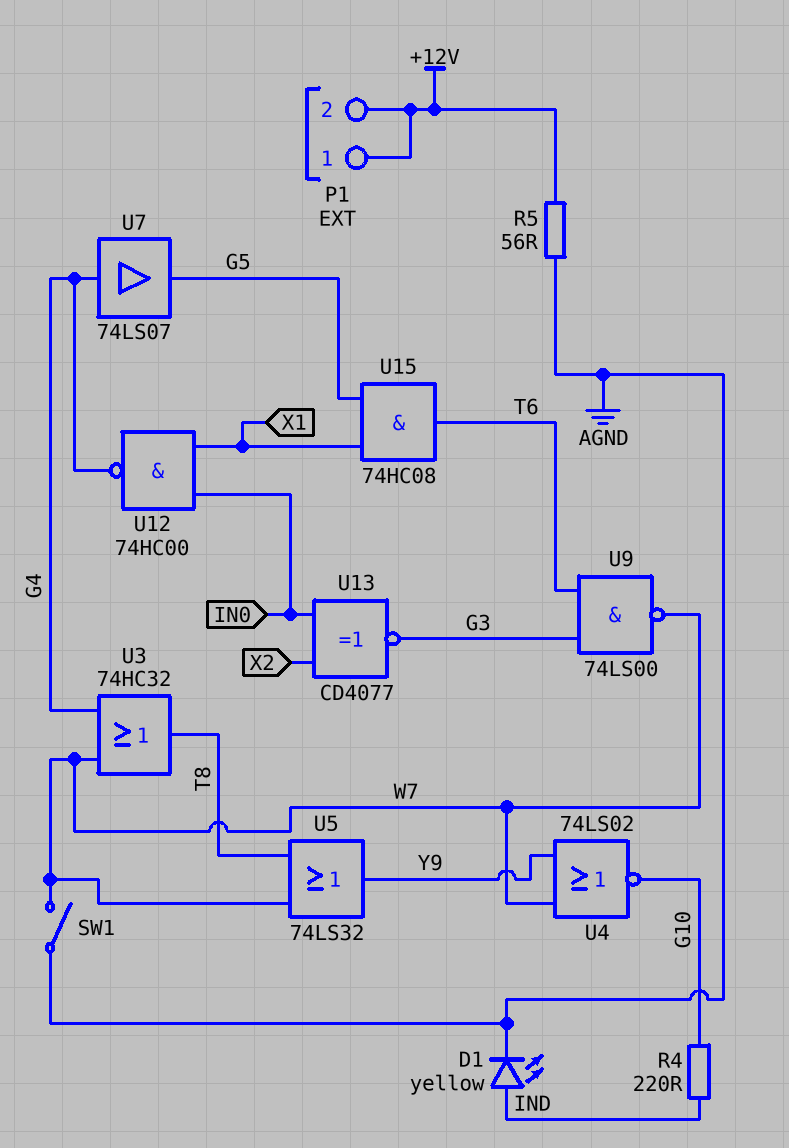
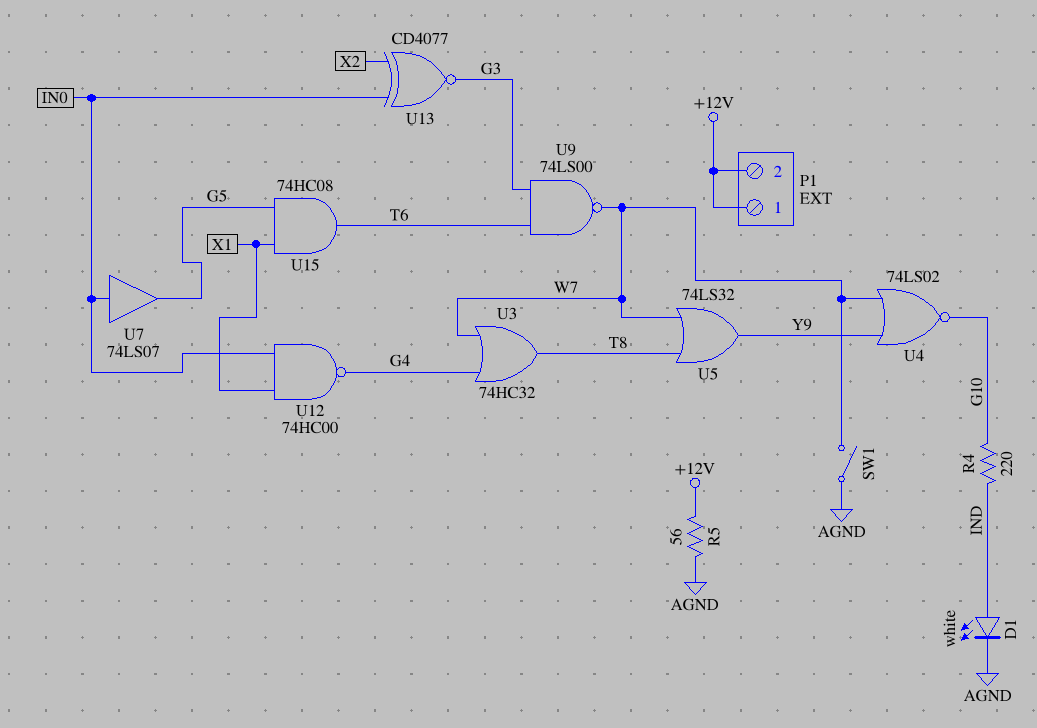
D1: LED yellow (A IND, K AGND) -> LED white (A IND, K AGND)
U7: buffer 74LS07 (in G4, out G5) -> buffer 74LS07 (in IN0, out G5)

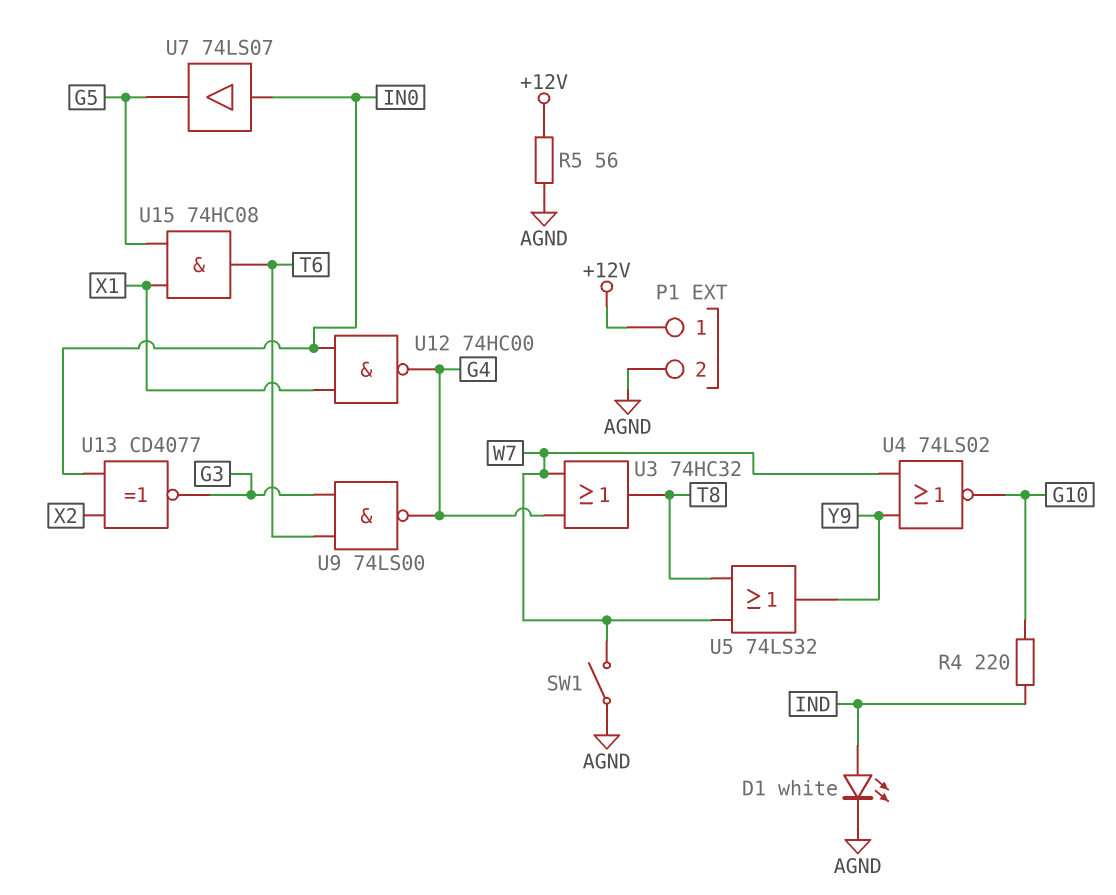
P1 pin 2: +12V -> AGND
U9: NAND 74LS00 (in G3, in T6, out W7) -> NAND 74LS00 (in G3, in T6, out G4)

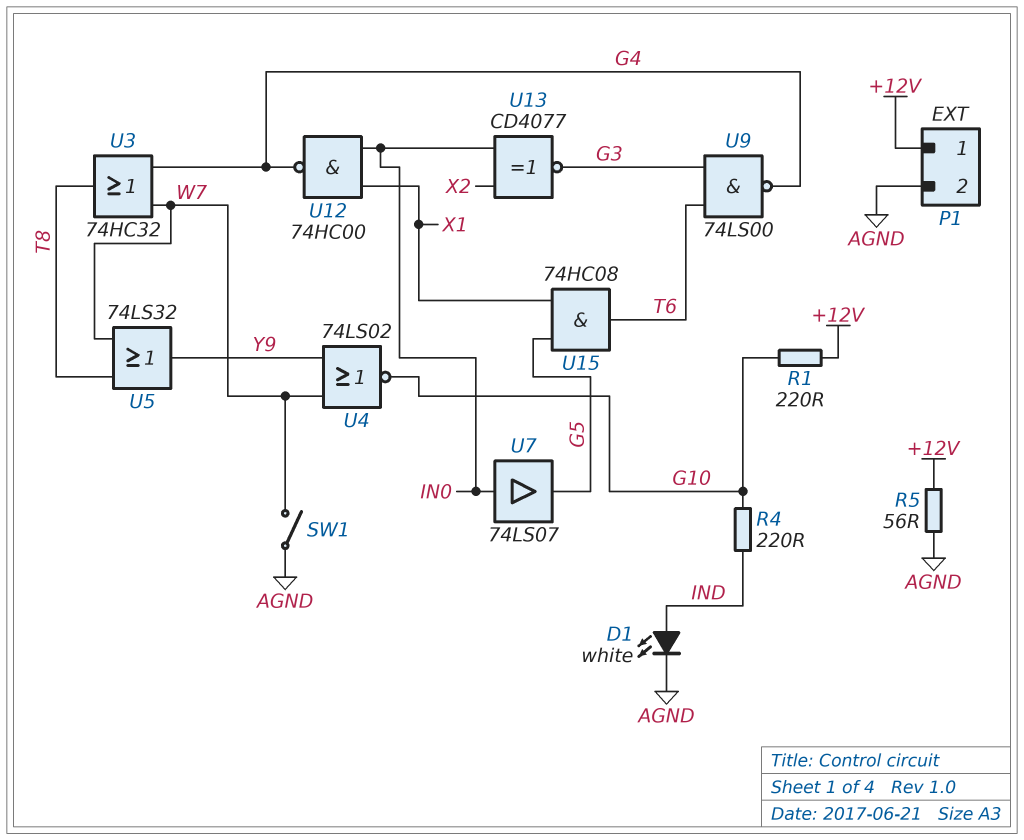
R1: none -> 220 (+12V, G10)

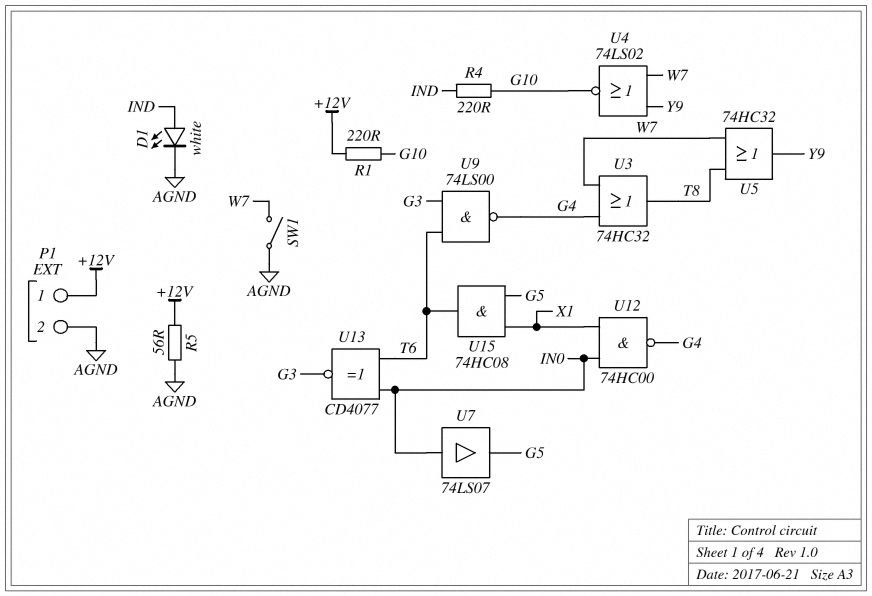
U5: OR 74LS32 (in T8, in W7, out Y9) -> OR 74HC32 (in T8, in W7, out Y9)
U13: XNOR CD4077 (in IN0, in X2, out G3) -> XNOR CD4077 (in IN0, in T6, out G3)

